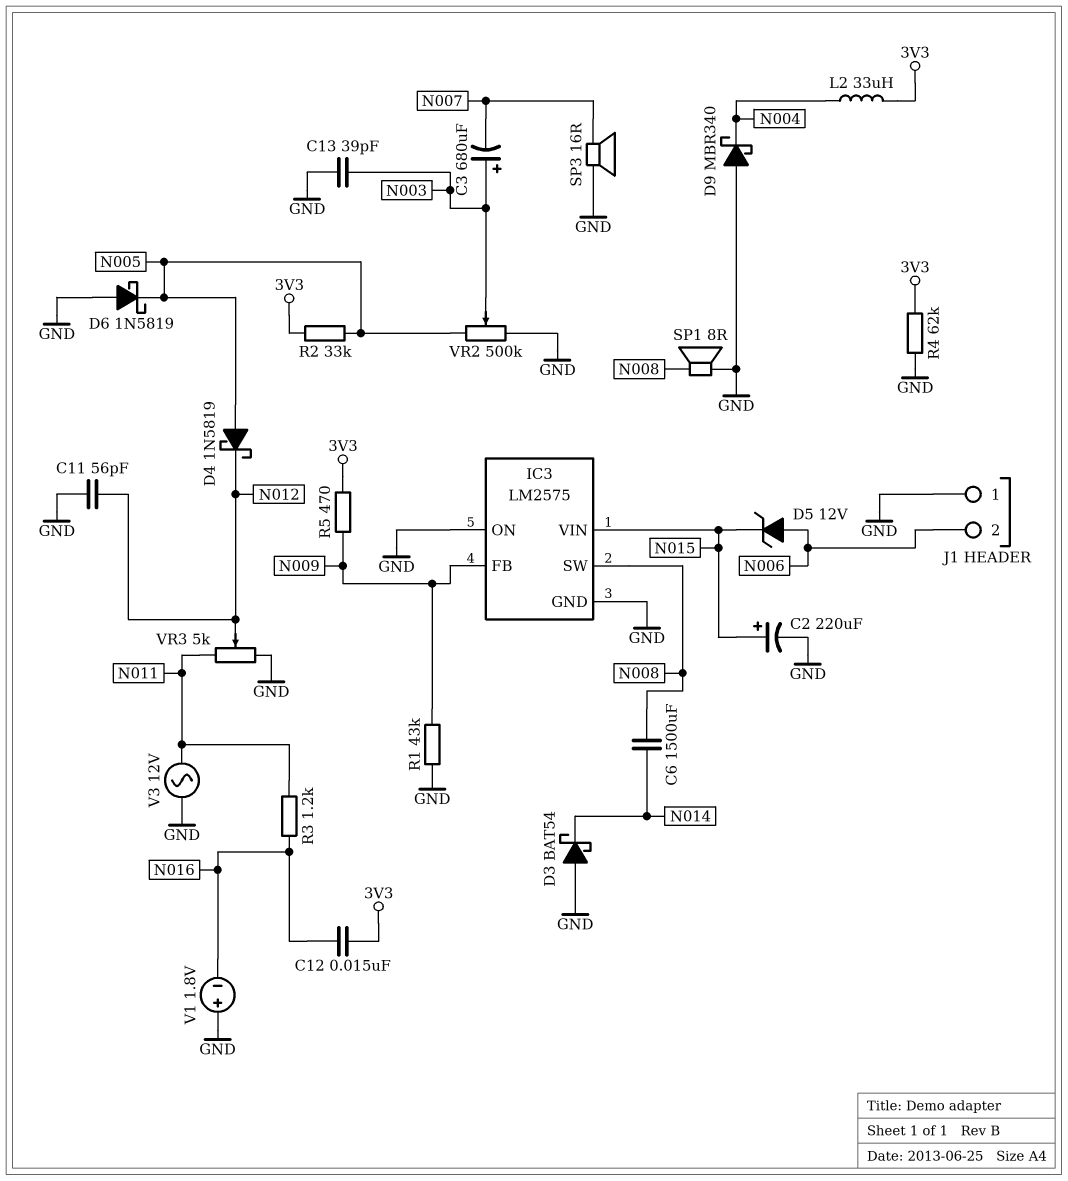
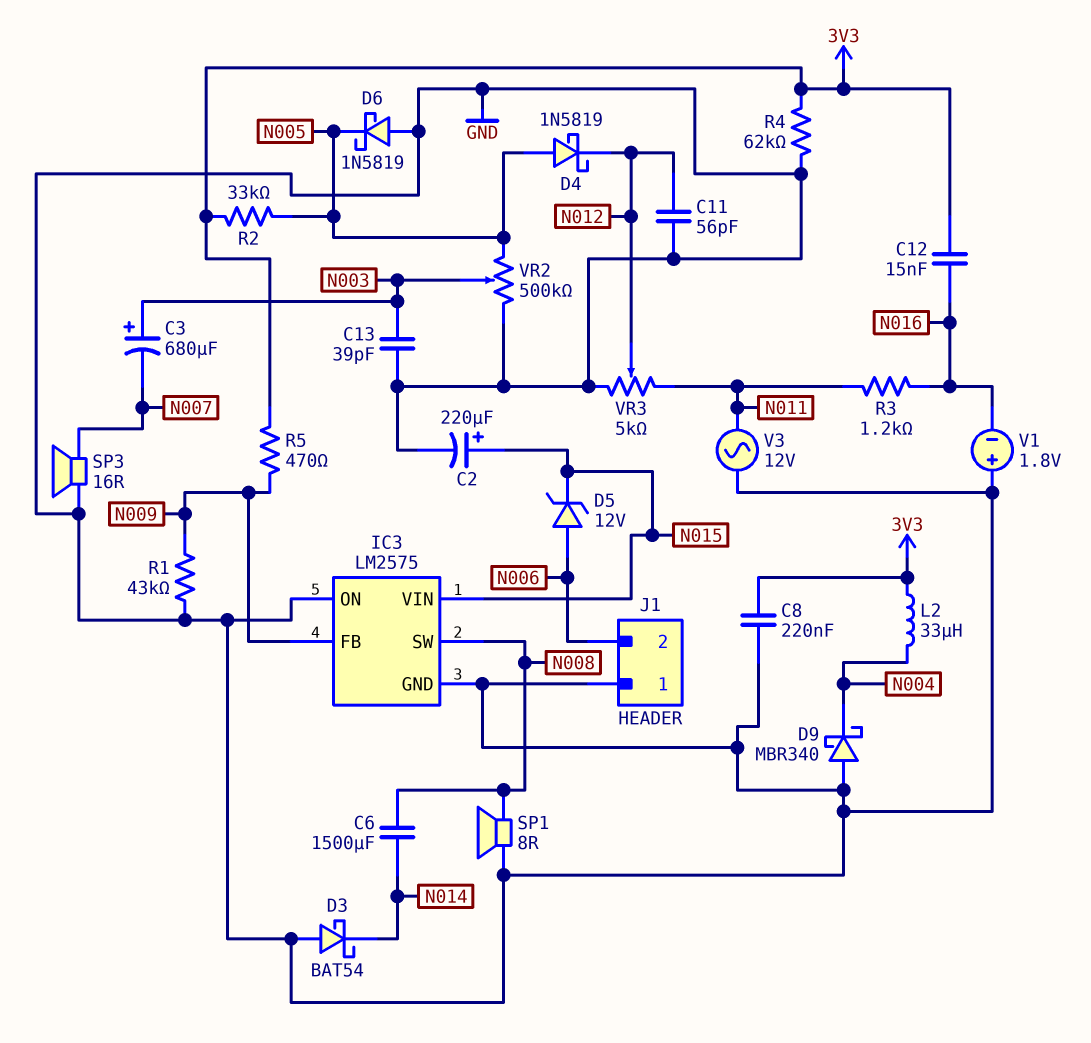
C8: none -> 220nF (3V3, GND)

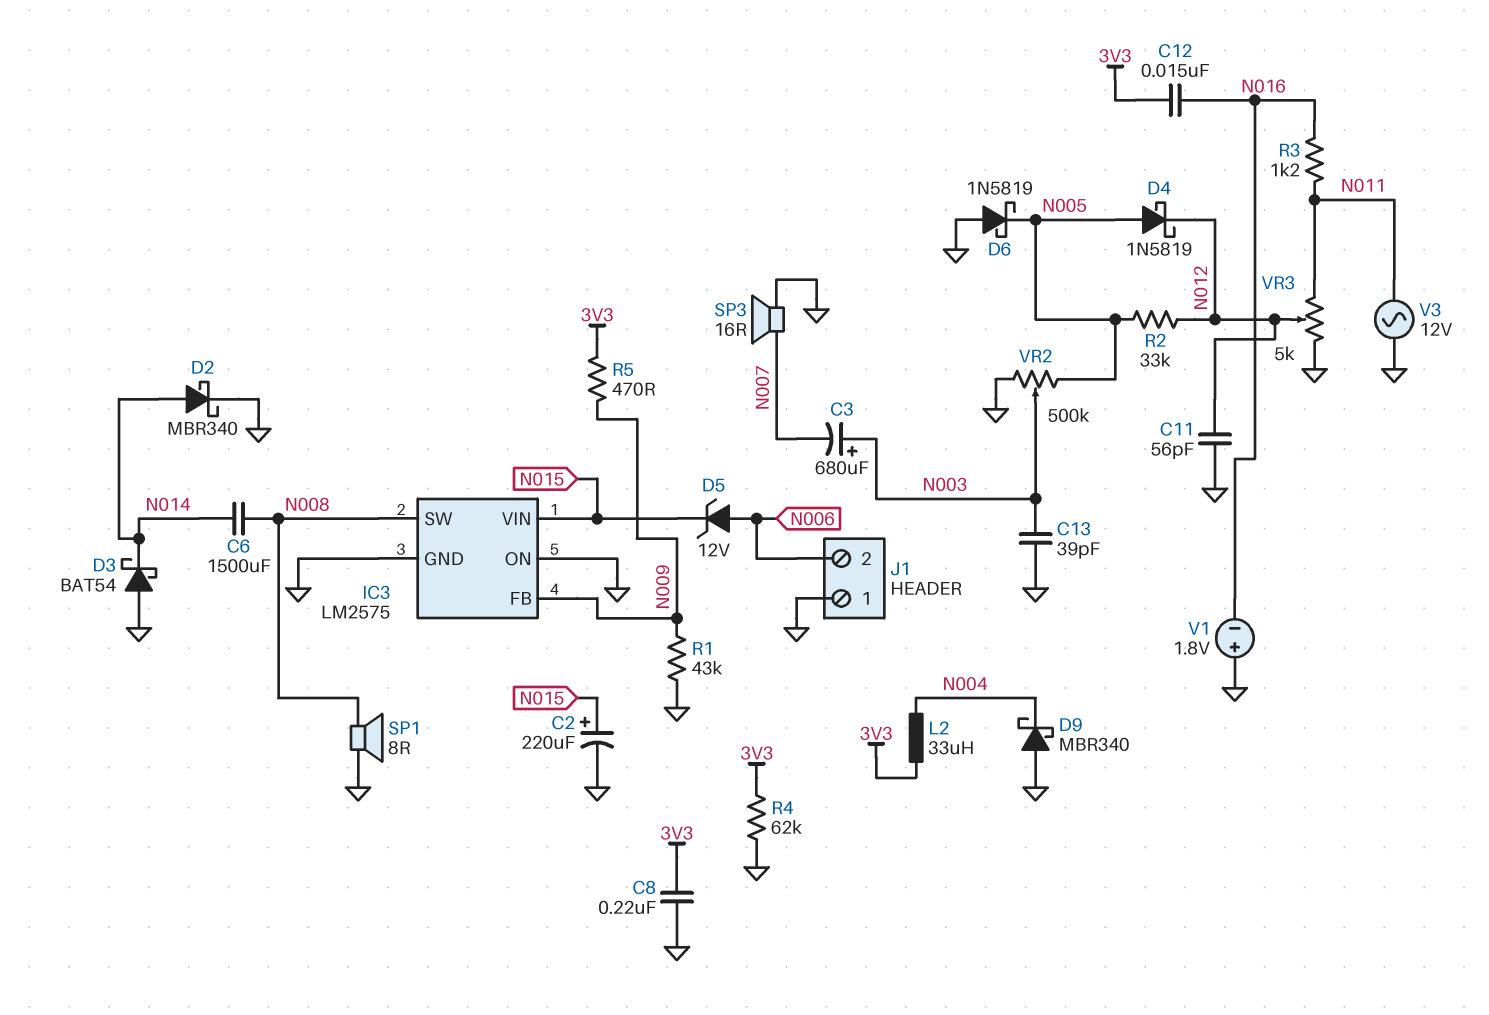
D2: none -> schottky MBR340 (A N014, K GND)
R2: 33k (3V3, N005) -> 33k (N005, N012)

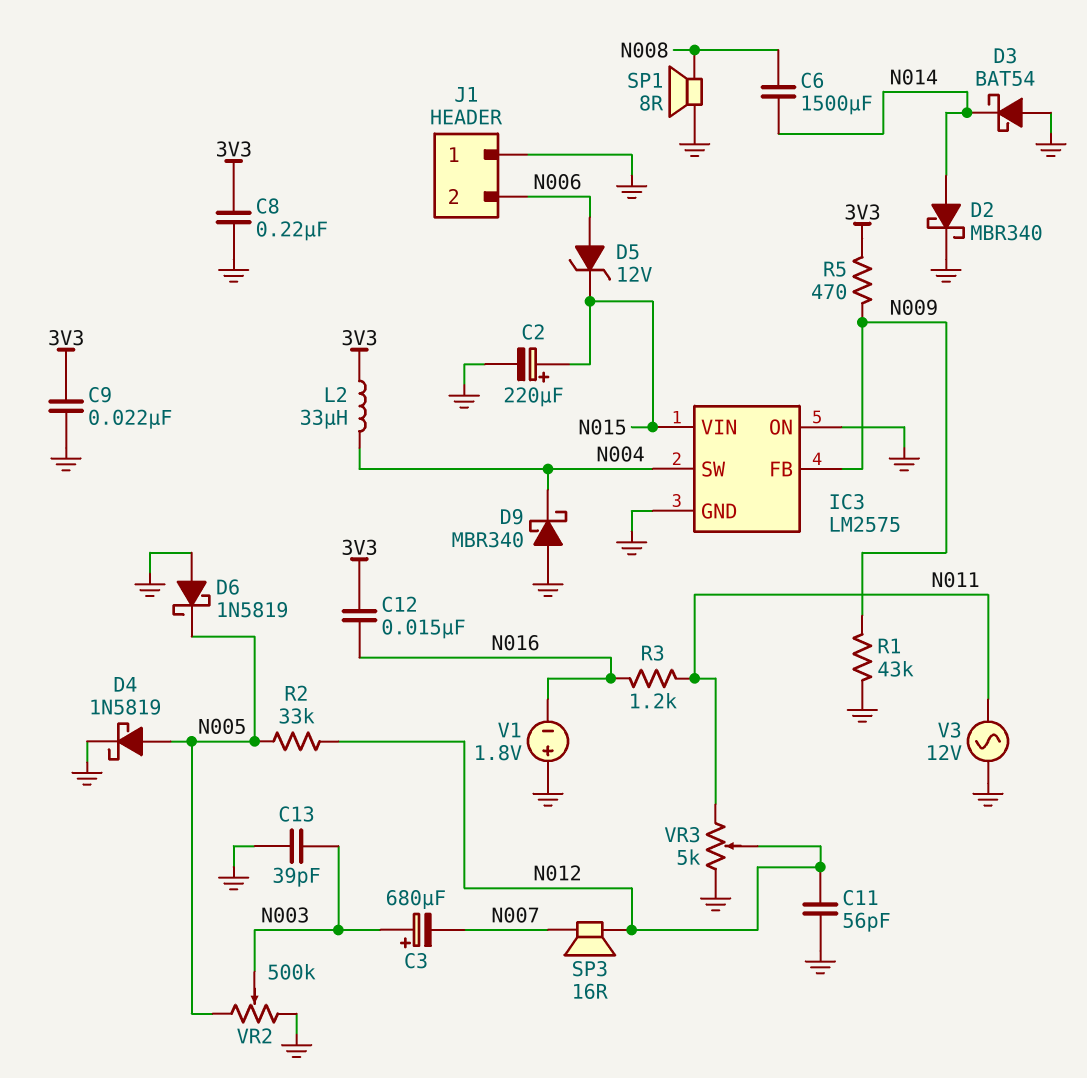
C9: none -> 22nF (3V3, GND)
D4: schottky 1N5819 (A N005, K N012) -> schottky 1N5819 (A N005, K GND)
IC3 pin SW: N008 -> N004
R4: 62k (3V3, GND) -> none
SP3: speaker 16R (GND, N007) -> speaker 16R (N007, N012)

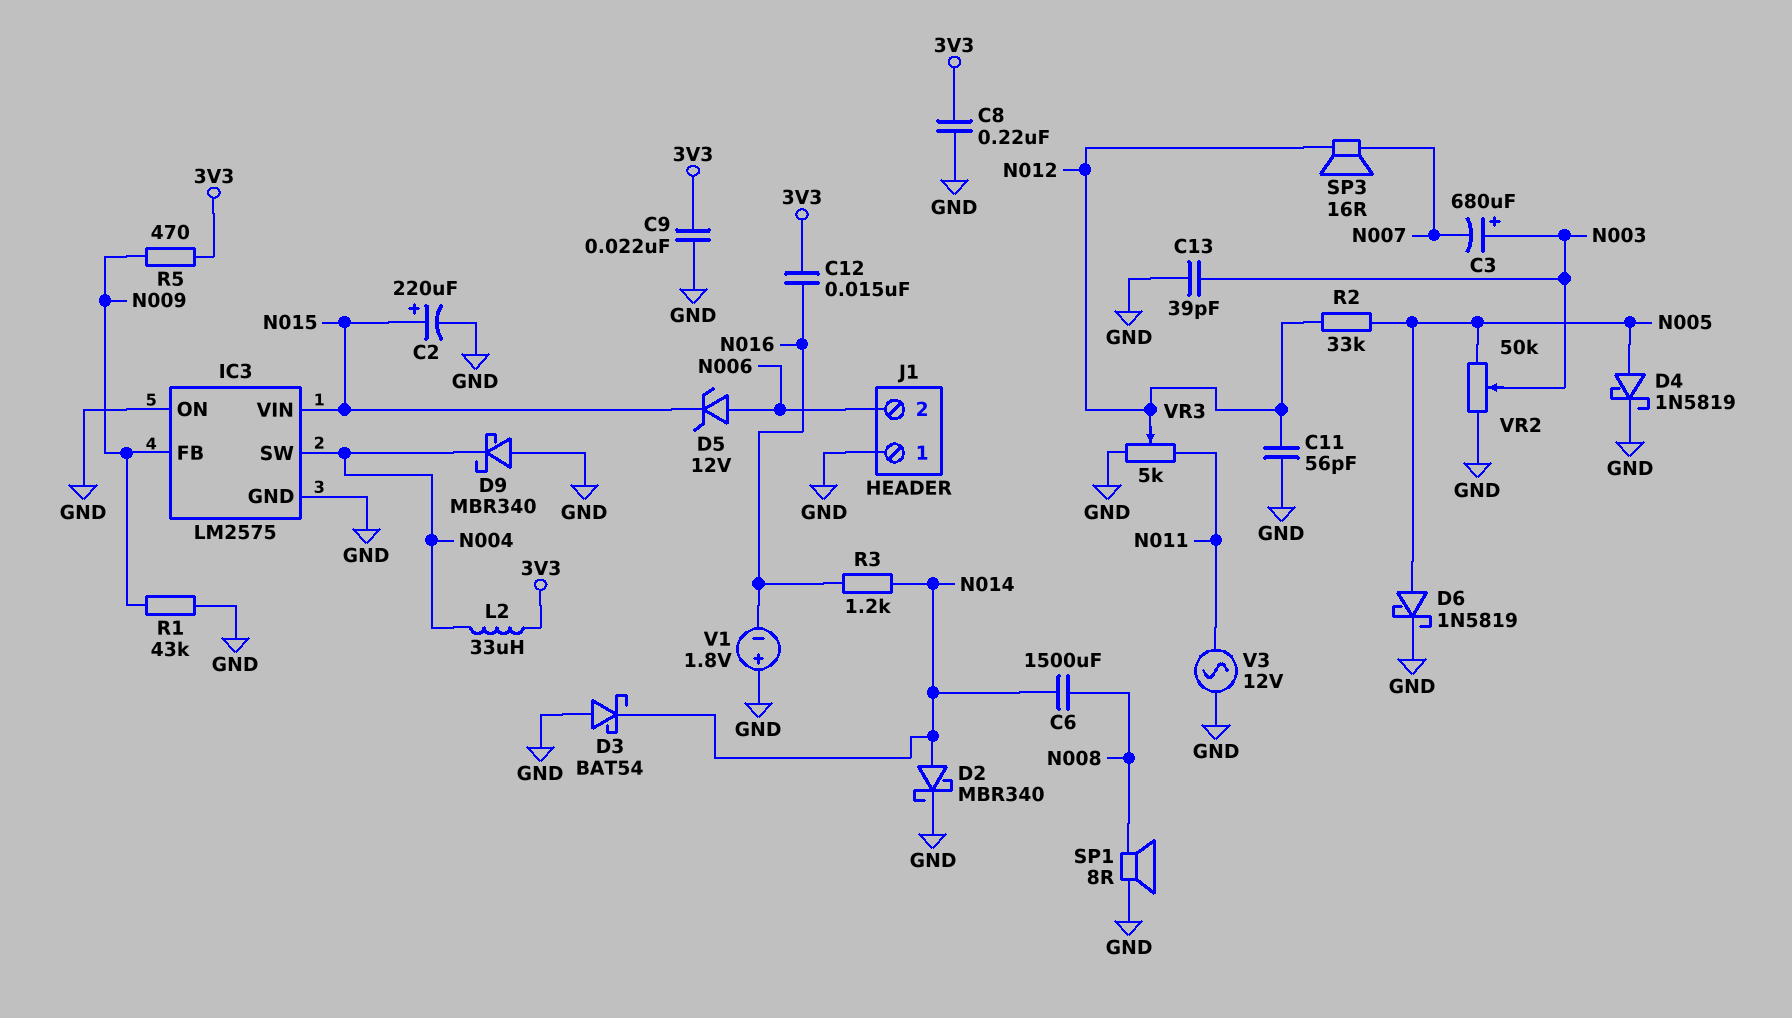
D6: schottky 1N5819 (A GND, K N005) -> schottky 1N5819 (A N005, K GND)
R3: 1.2k (N011, N016) -> 1.2k (N014, N016)
VR2: 500k (GND, N005, wiper N003) -> 50k (GND, N005, wiper N003)

